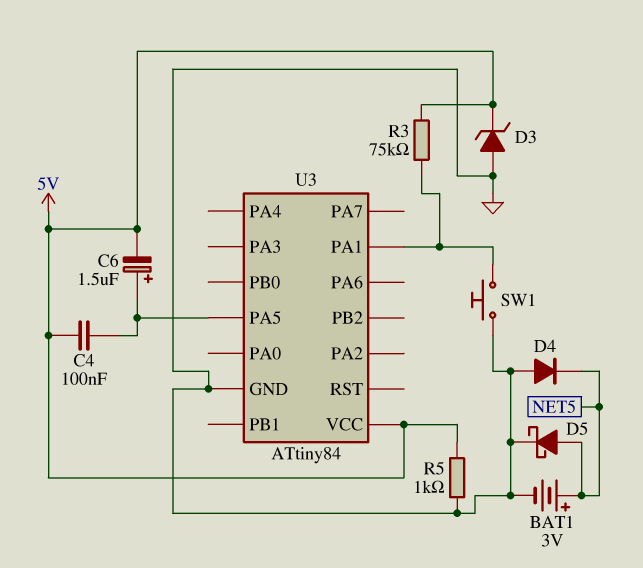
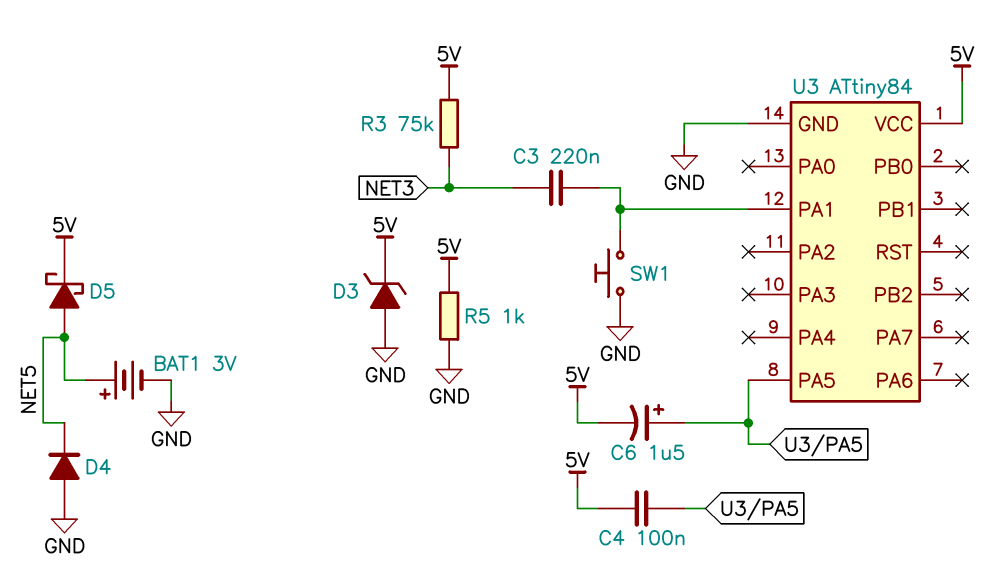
C3: none -> 220nF (NET3, U3/PA1)
D5: schottky (A NET5, K GND) -> schottky (A NET5, K 5V)
R3: 75k (5V, U3/PA1) -> 75k (5V, NET3)

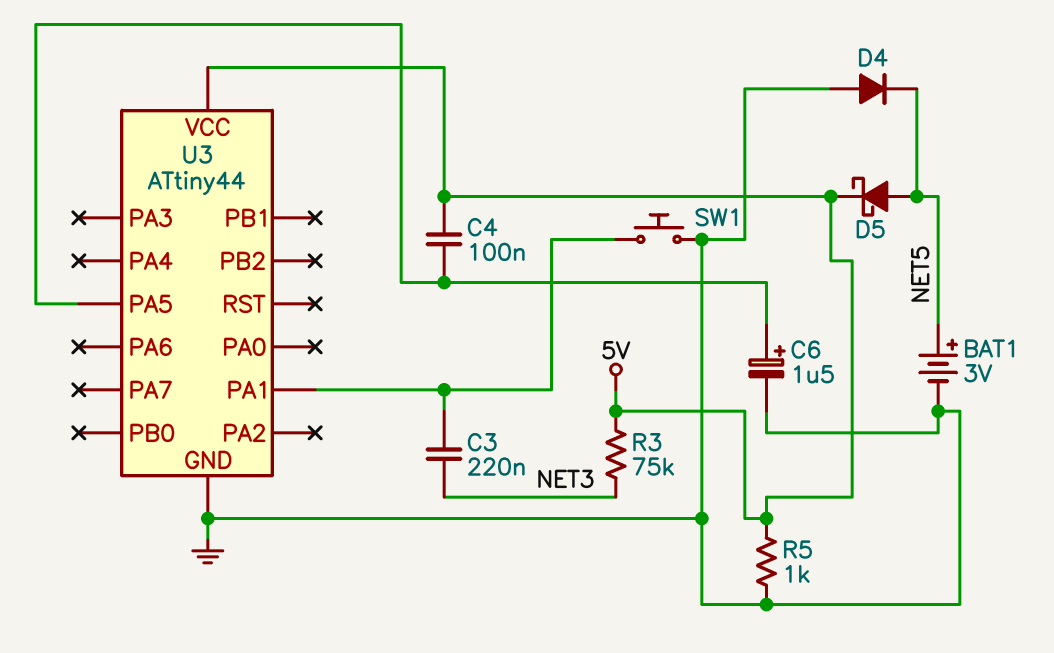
C6: 1.5uF (plus U3/PA5, minus 5V) -> 1.5uF (plus U3/PA5, minus GND)
D3: zener (A GND, K 5V) -> none
U3: ATtiny84 -> ATtiny44

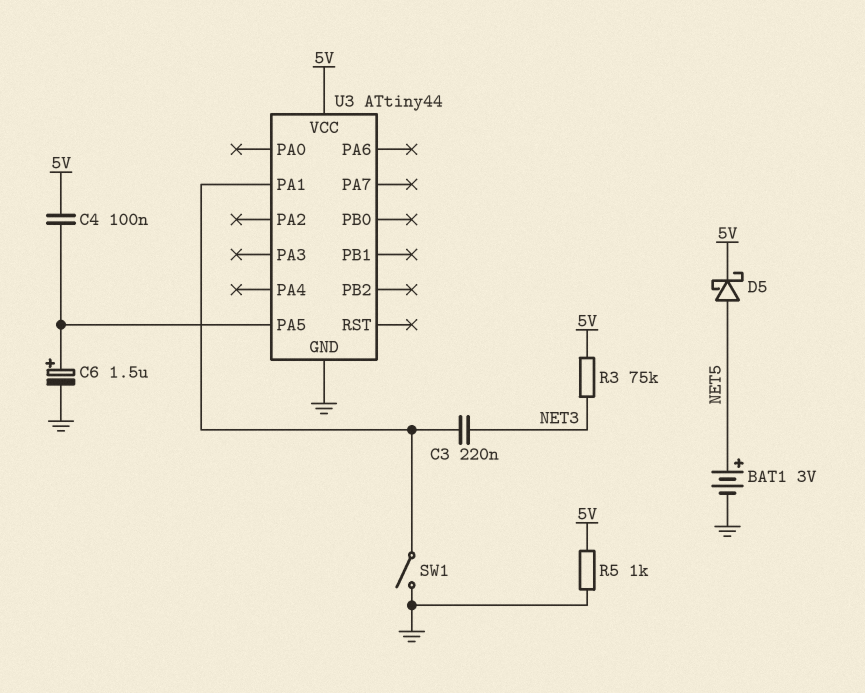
D4: diode (A GND, K NET5) -> none
SW1: button (GND, U3/PA1) -> switch (GND, U3/PA1)

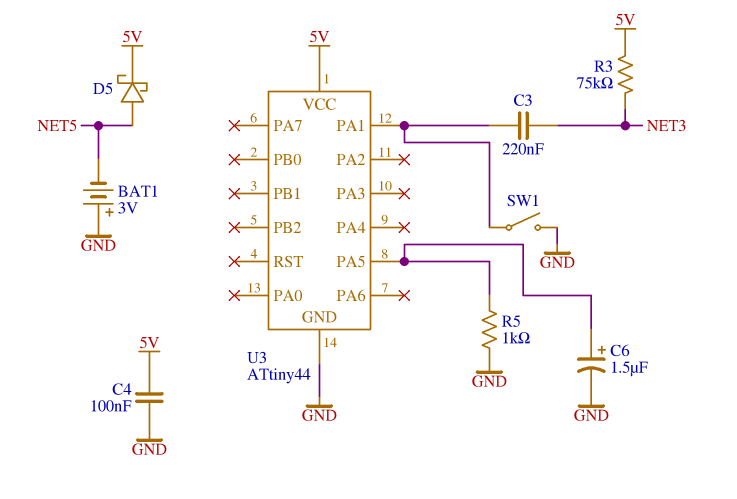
BAT1: 3V (plus NET5, minus GND) -> 3V (plus GND, minus NET5)
C4: 100nF (5V, U3/PA5) -> 100nF (5V, GND)
R5: 1k (5V, GND) -> 1k (GND, U3/PA5)

